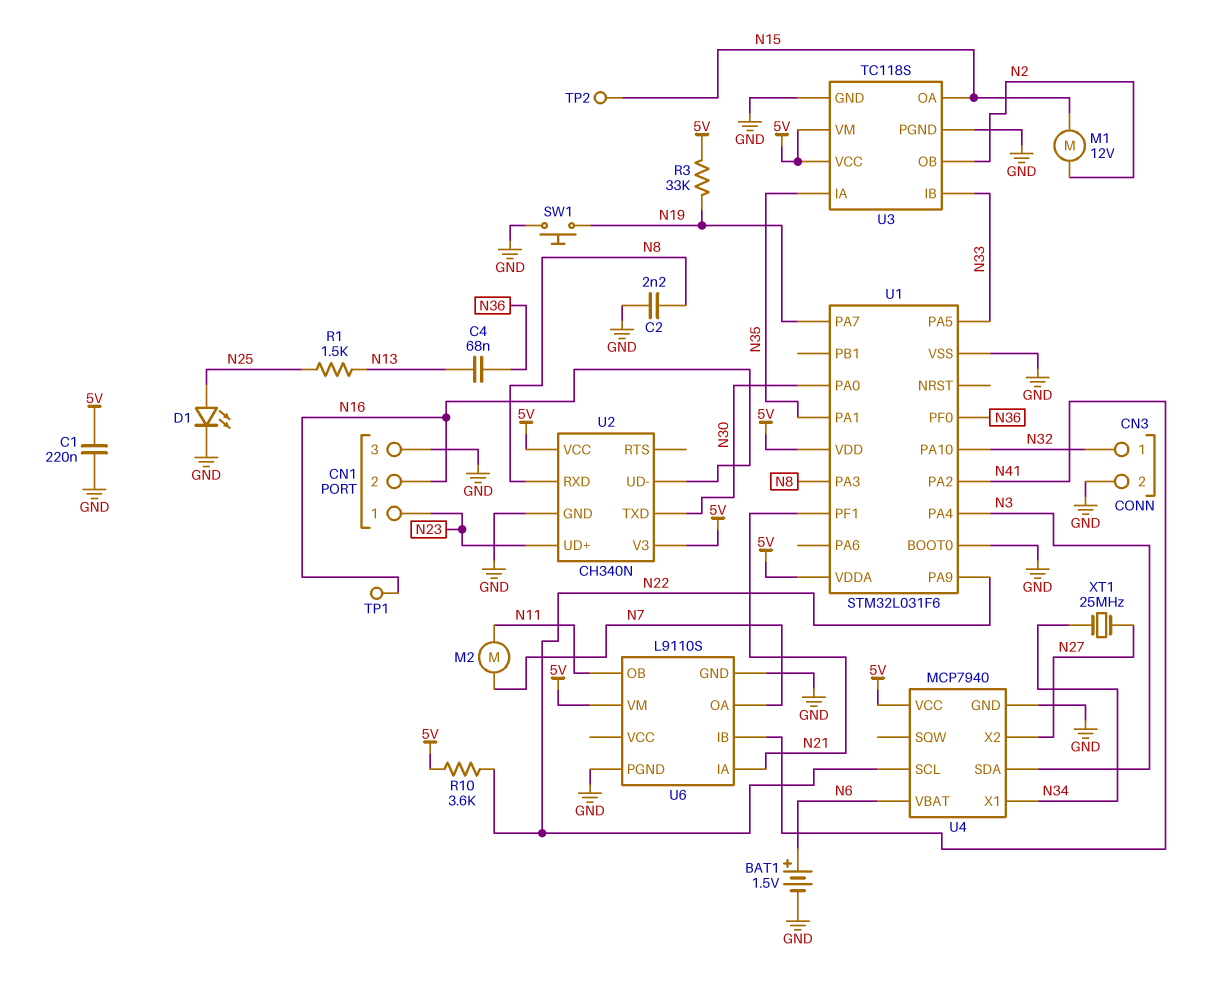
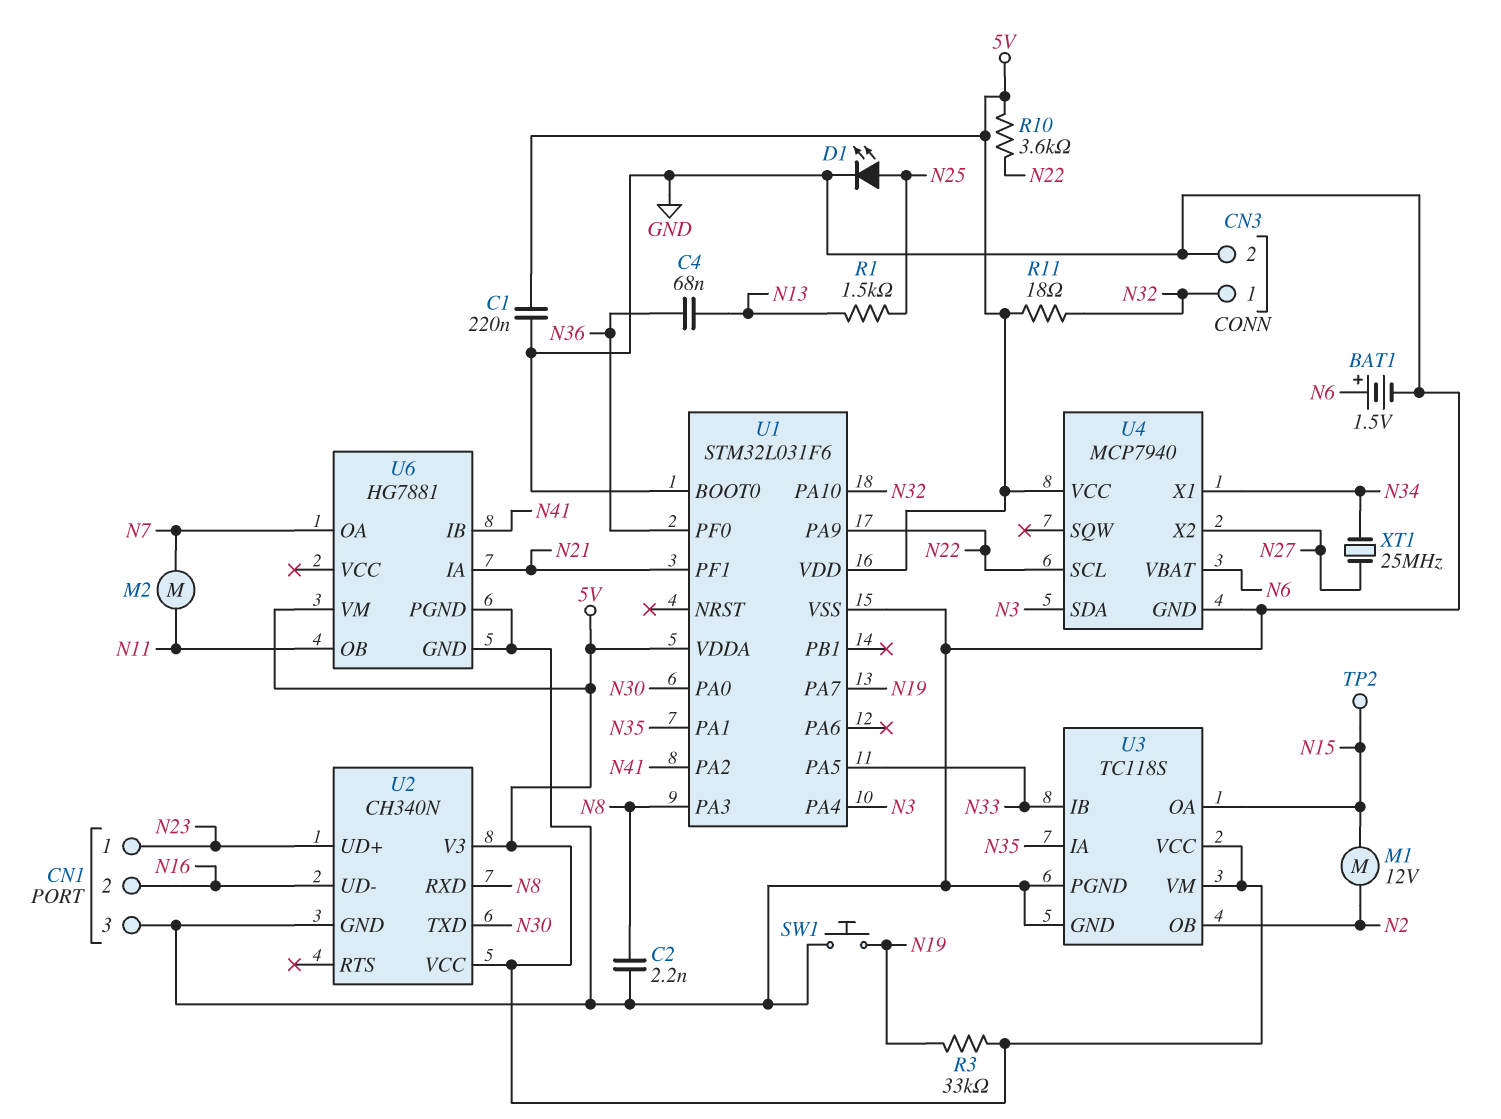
R11: none -> 18 (5V, N32)
TP1: test point (N16) -> none
U6: L9110S -> HG7881

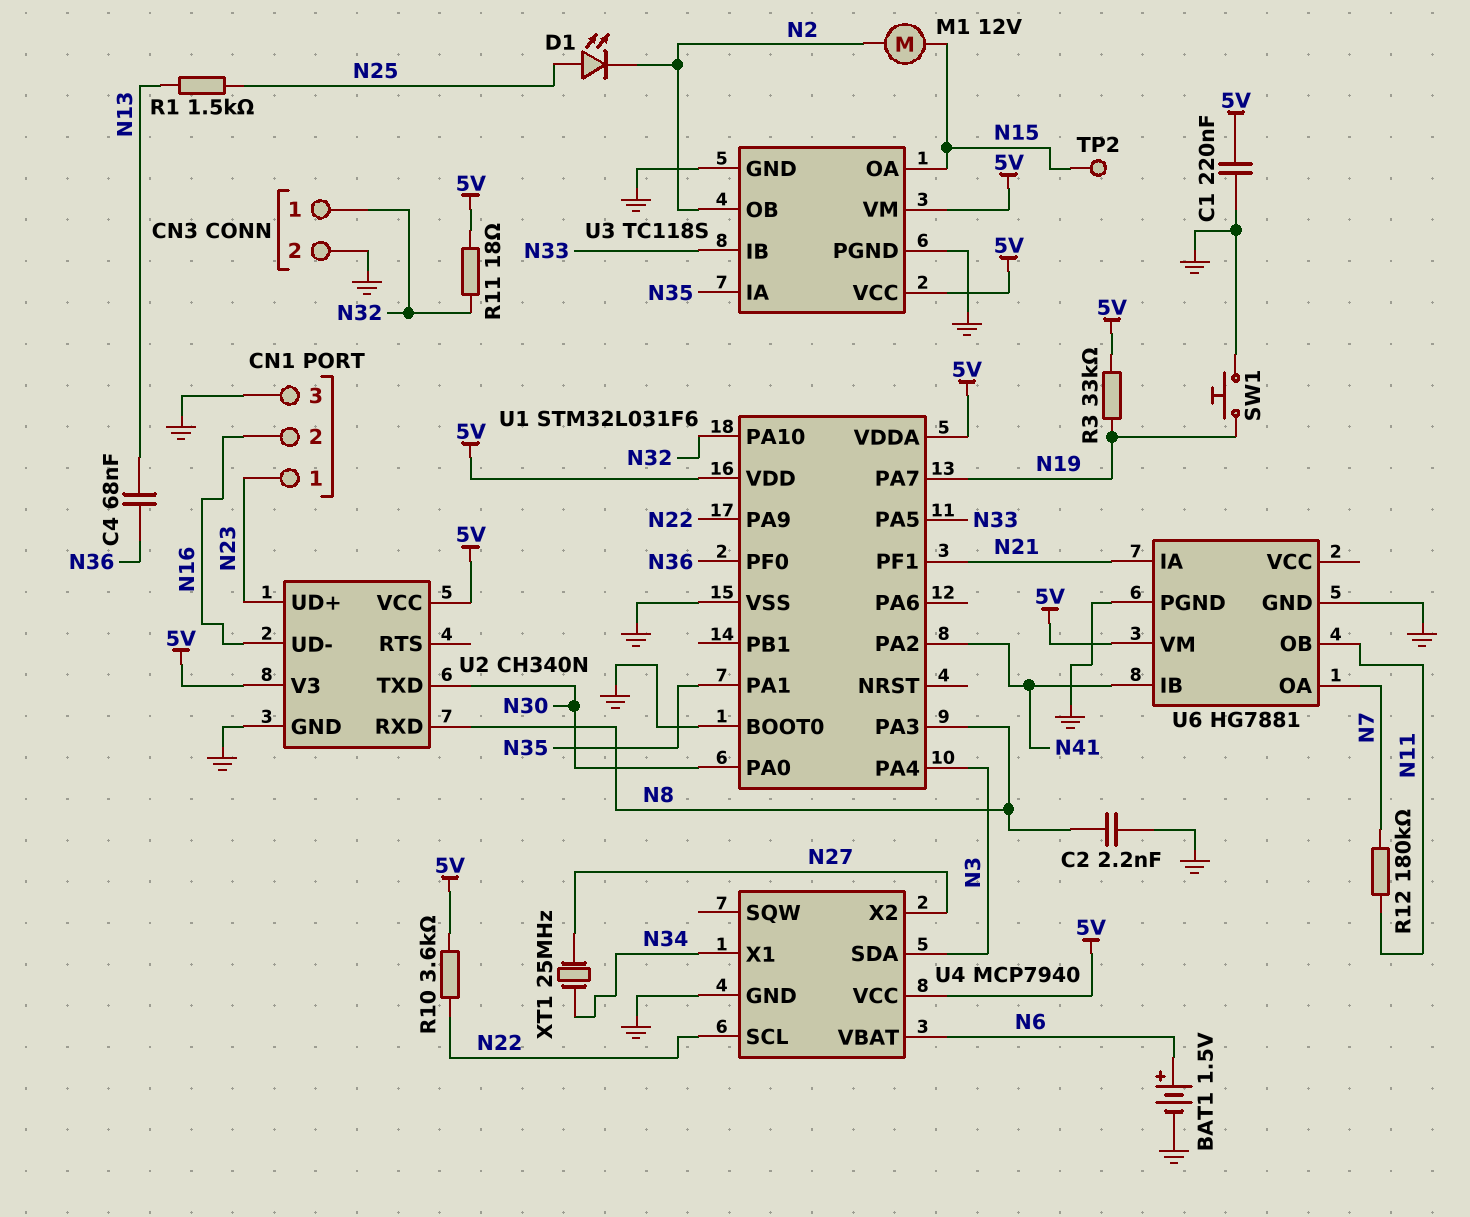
D1: LED (A N25, K GND) -> LED (A N25, K N2)
M2: motor (N7, N11) -> none
R12: none -> 180k (N7, N11)

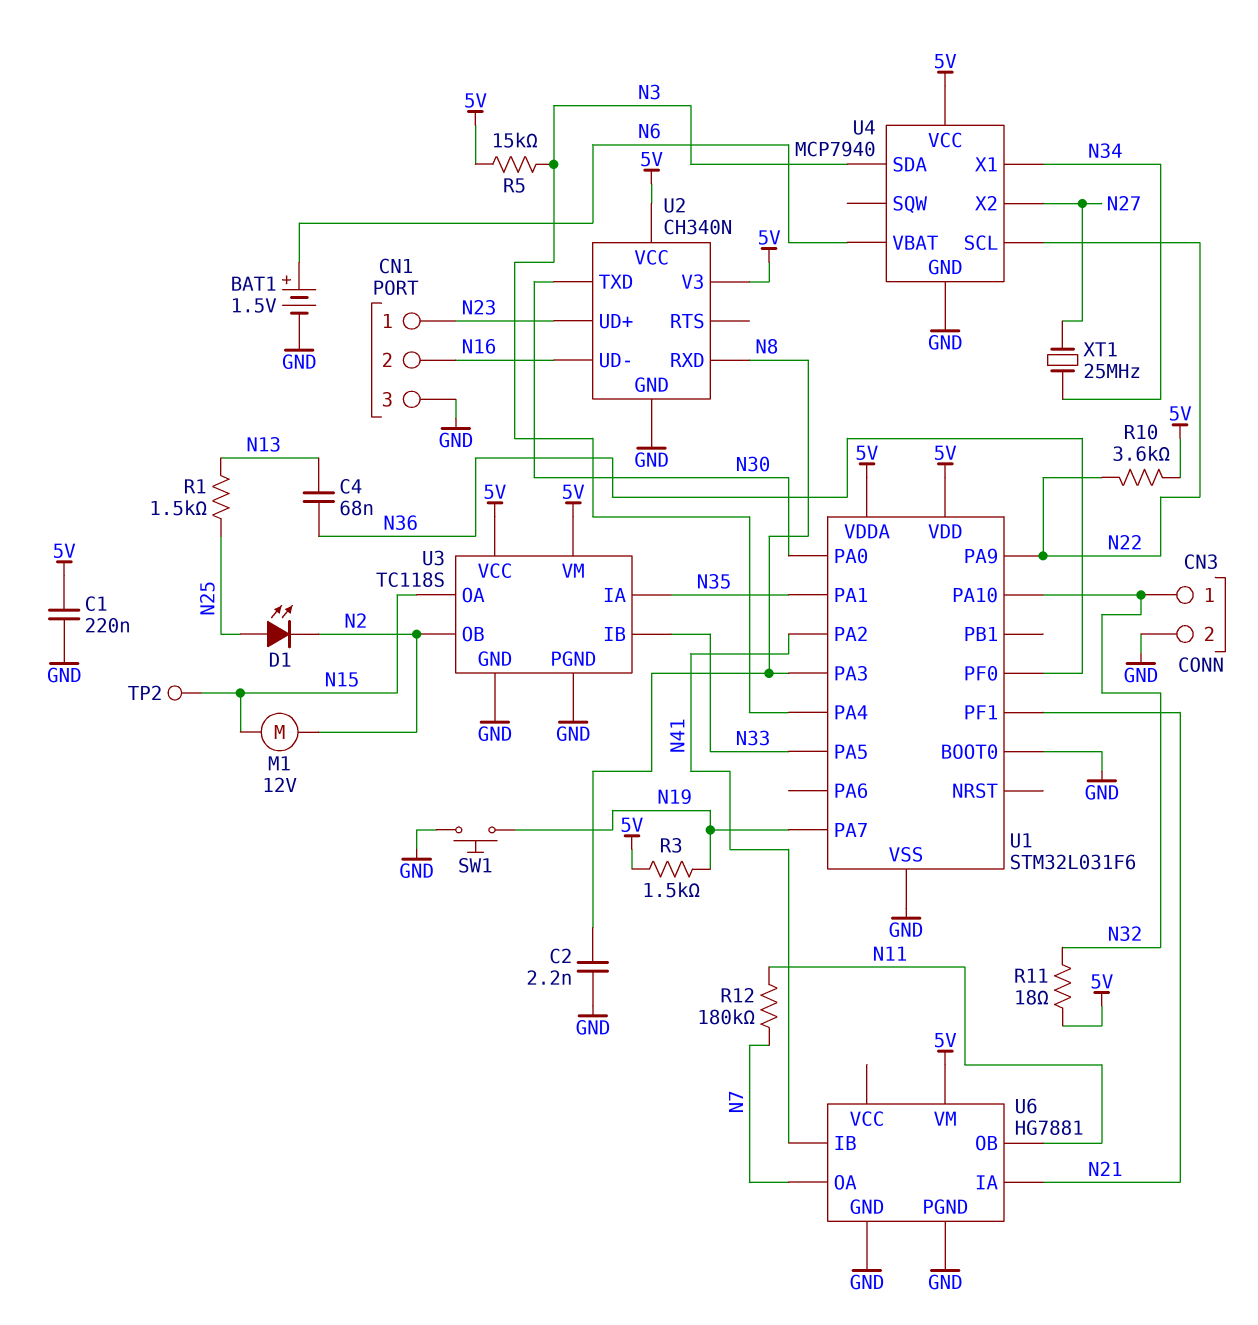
R3: 33k (5V, N19) -> 1.5k (5V, N19)
R5: none -> 15k (5V, N3)

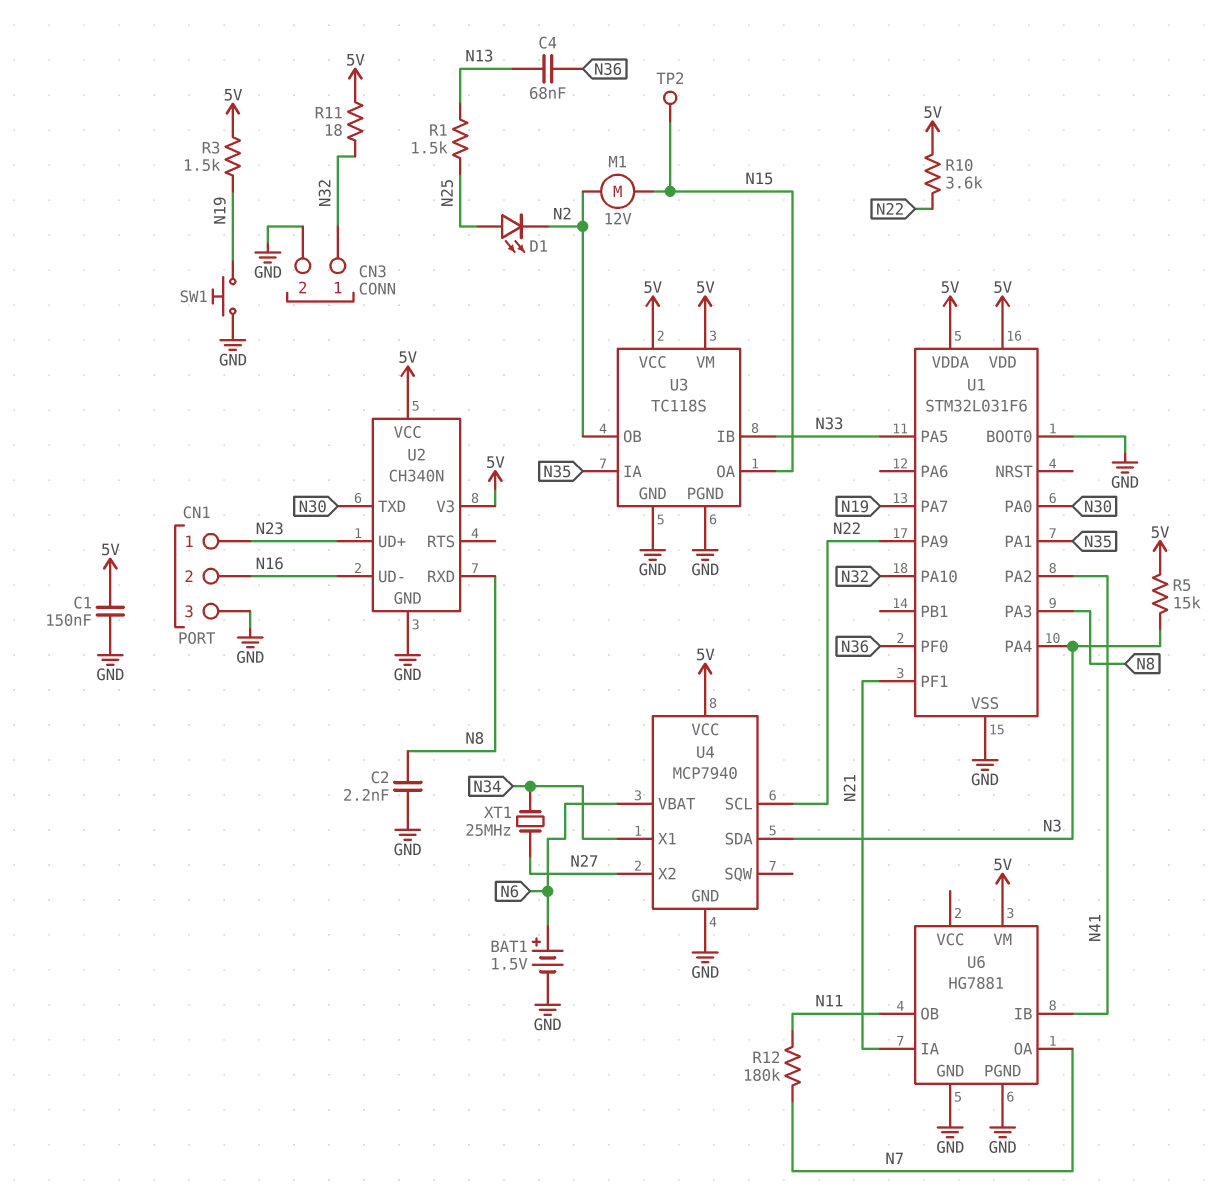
C1: 220nF (5V, GND) -> 150nF (5V, GND)

